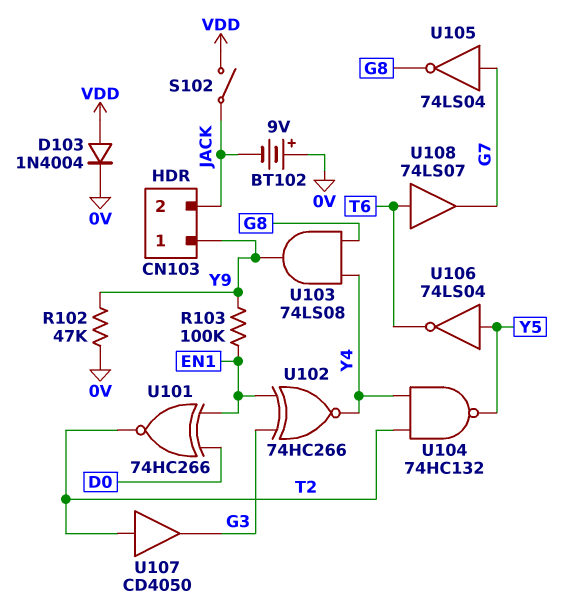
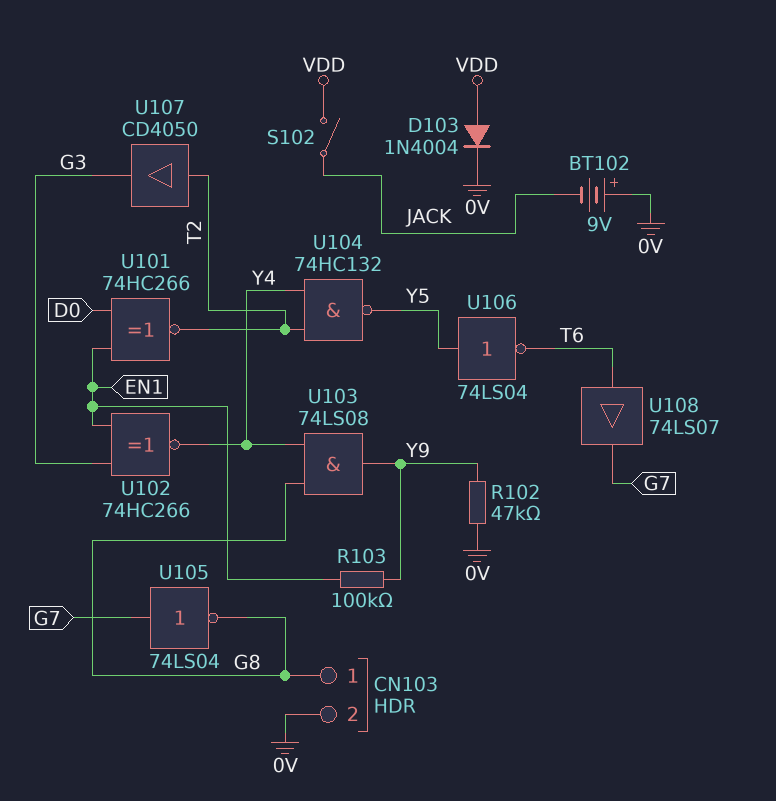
CN103 pin 1: Y9 -> G8
CN103 pin 2: JACK -> 0V

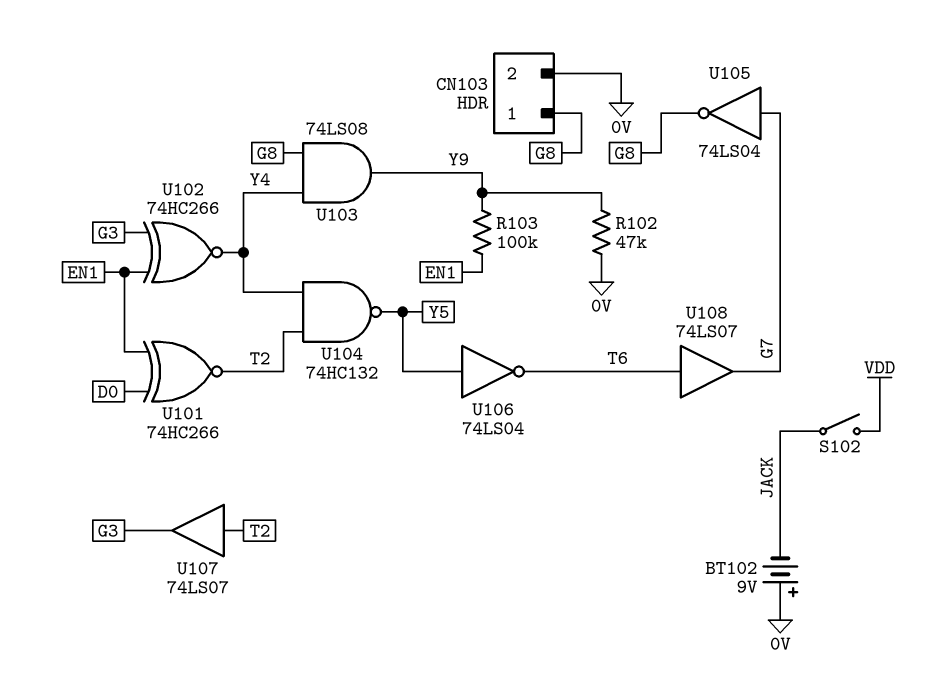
D103: diode 1N4004 (A VDD, K 0V) -> none
U107: buffer CD4050 (in T2, out G3) -> buffer 74LS07 (in T2, out G3)

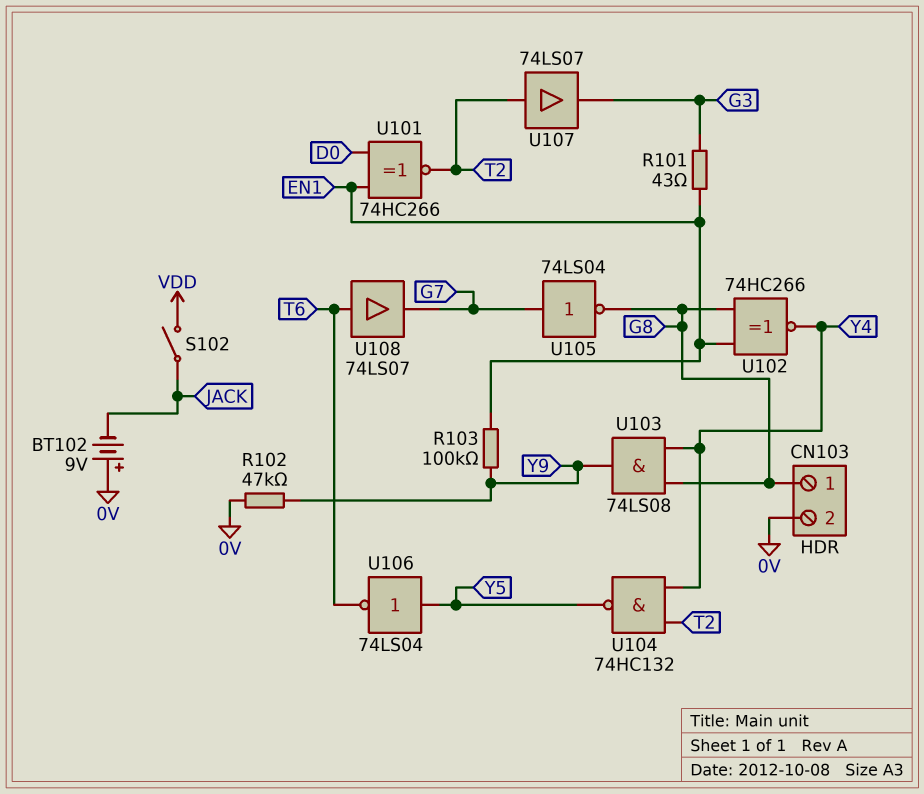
R101: none -> 43 (EN1, G3)
U102: XNOR 74HC266 (in EN1, in G3, out Y4) -> XNOR 74HC266 (in EN1, in G8, out Y4)

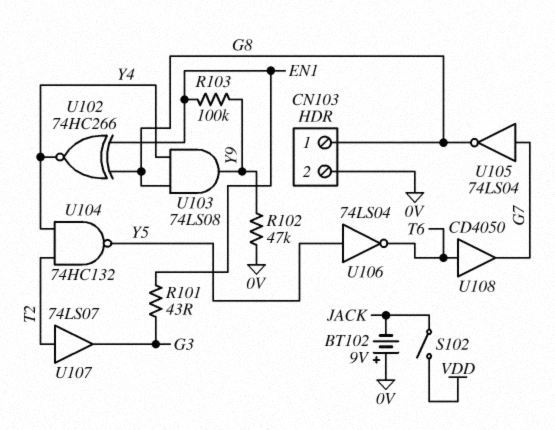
U101: XNOR 74HC266 (in D0, in EN1, out T2) -> none
U108: buffer 74LS07 (in T6, out G7) -> buffer CD4050 (in T6, out G7)

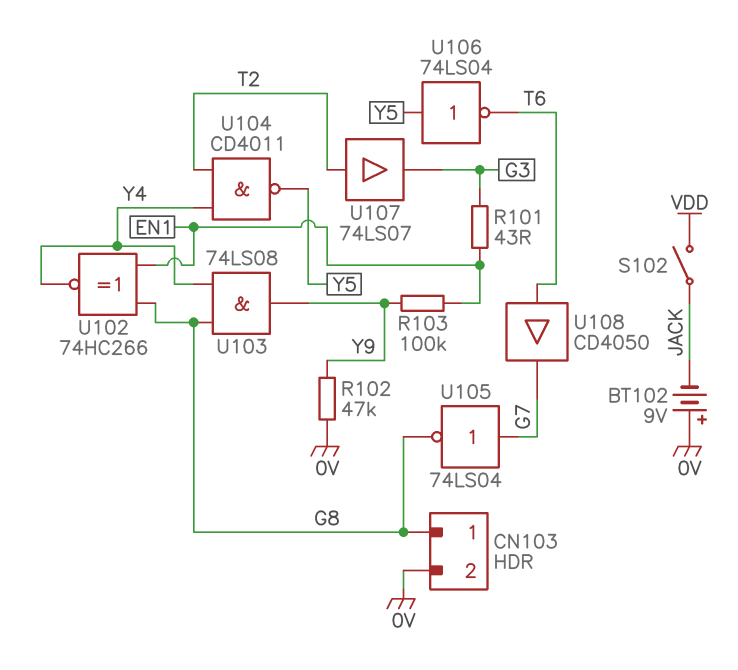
U104: NAND 74HC132 (in T2, in Y4, out Y5) -> NAND CD4011 (in T2, in Y4, out Y5)

